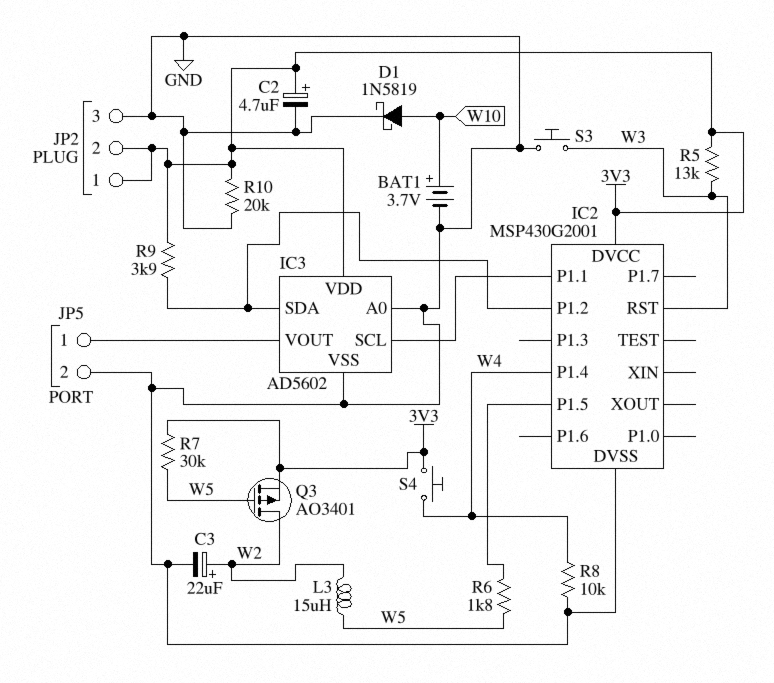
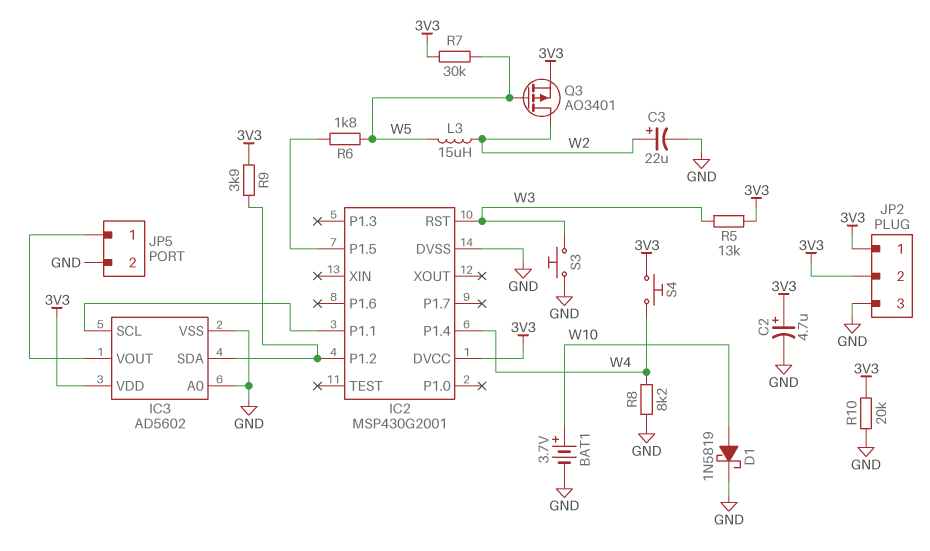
R8: 10k (GND, W4) -> 8.2k (GND, W4)

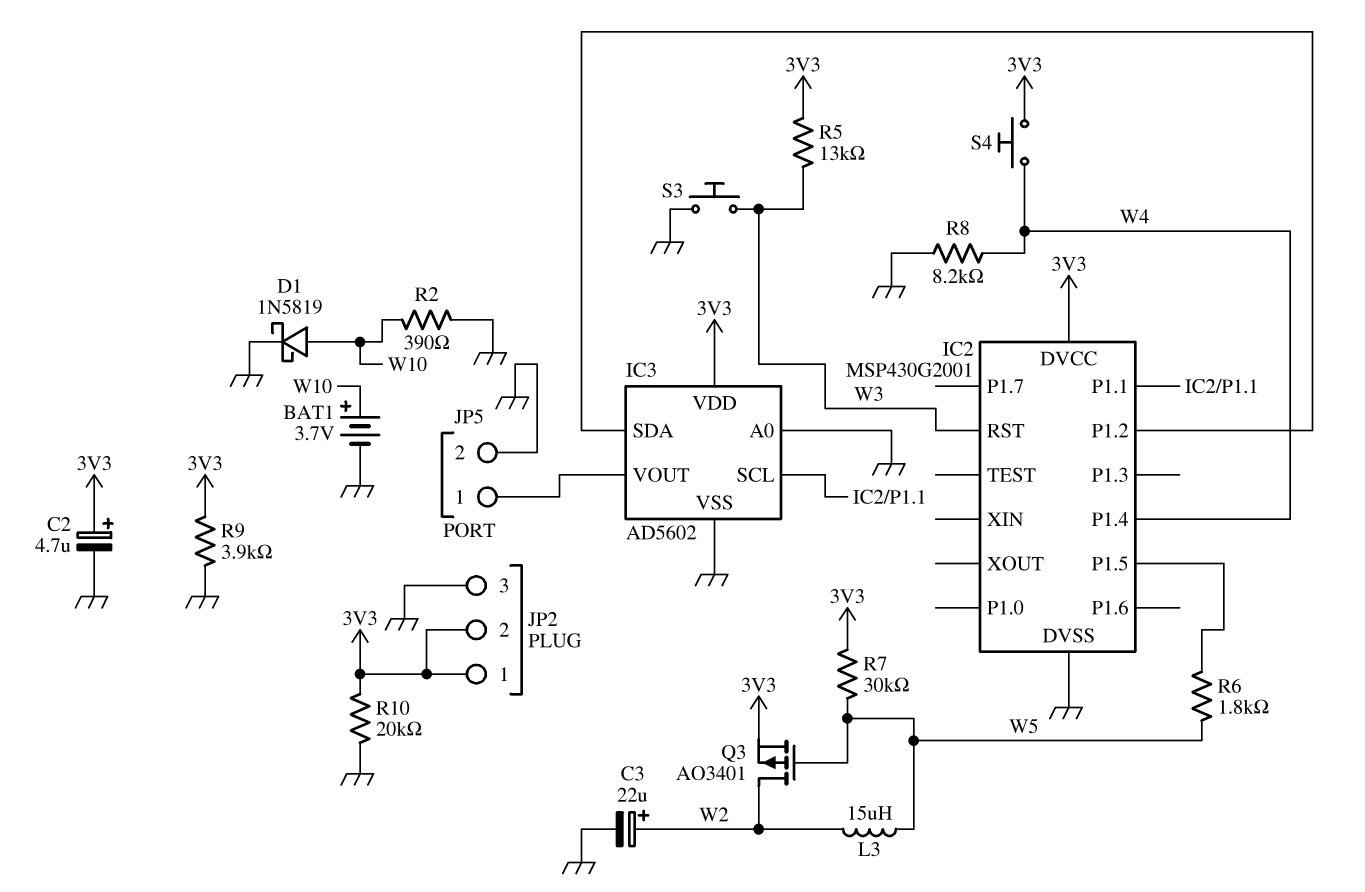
R2: none -> 390 (GND, W10)
R9: 3.9k (3V3, IC2/P1.2) -> 3.9k (3V3, GND)

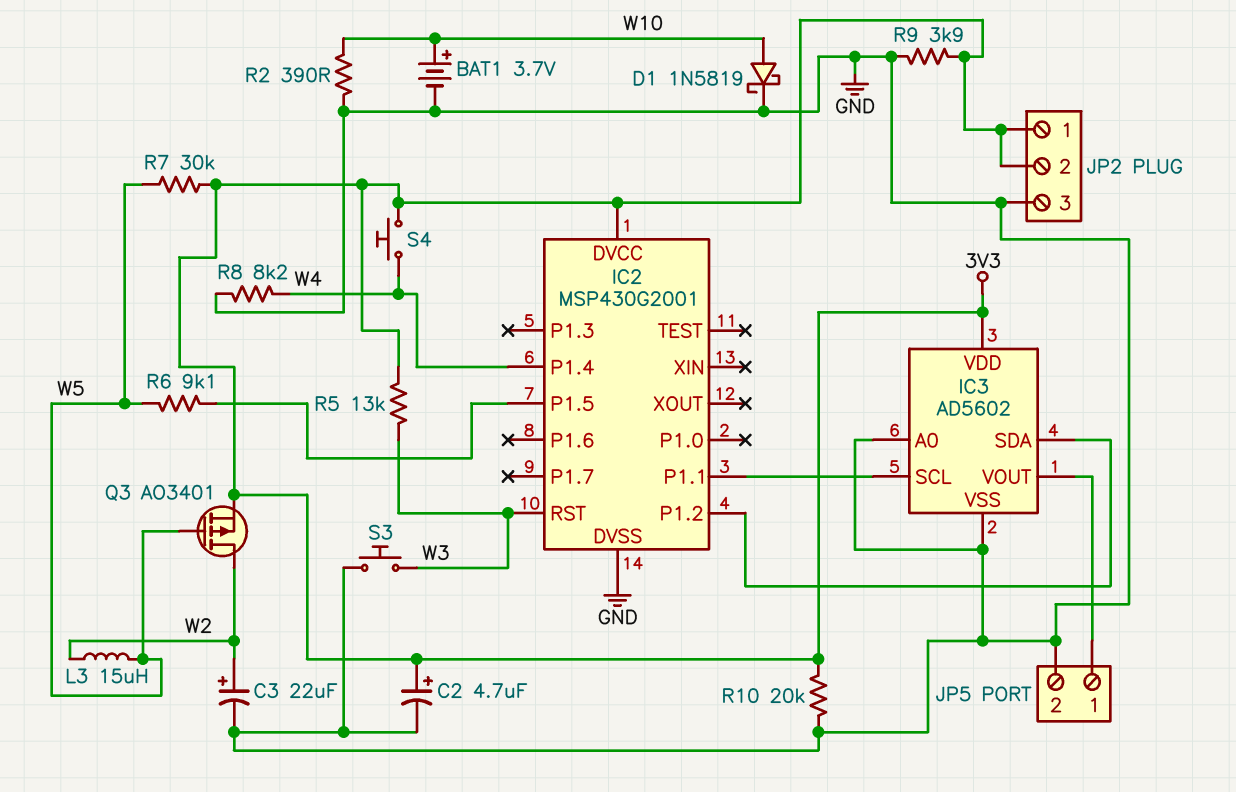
R6: 1.8k (IC2/P1.5, W5) -> 9.1k (IC2/P1.5, W5)

